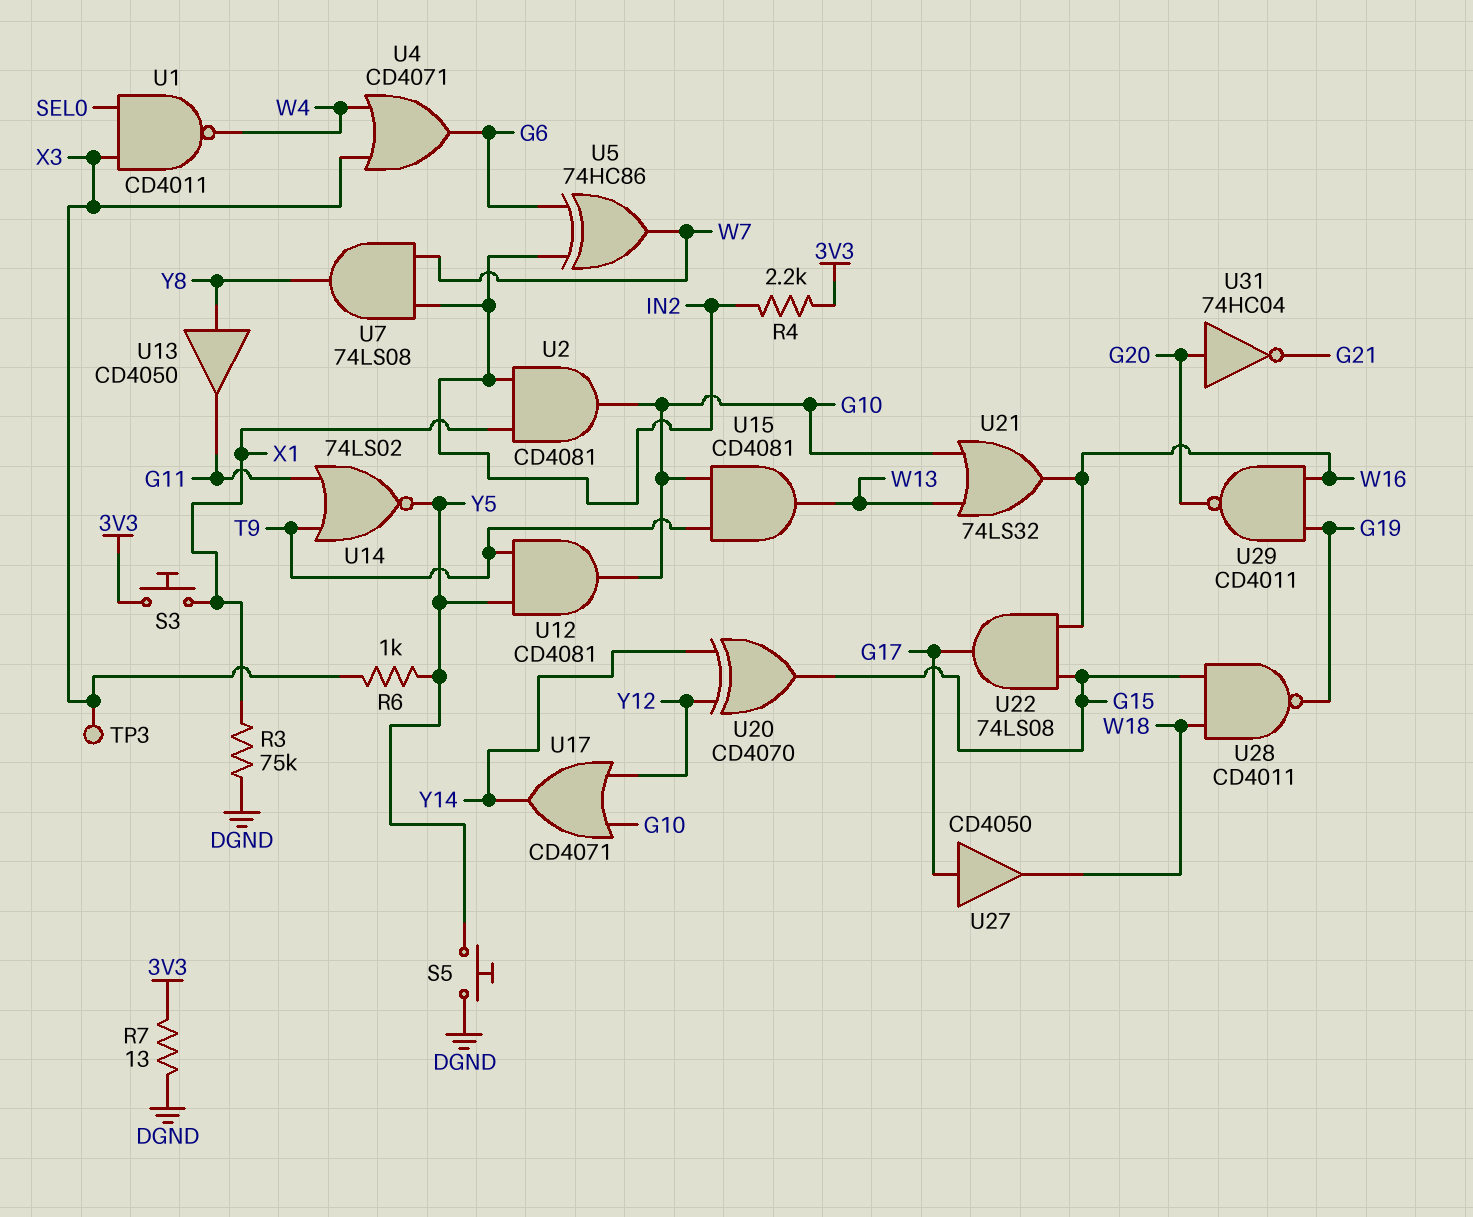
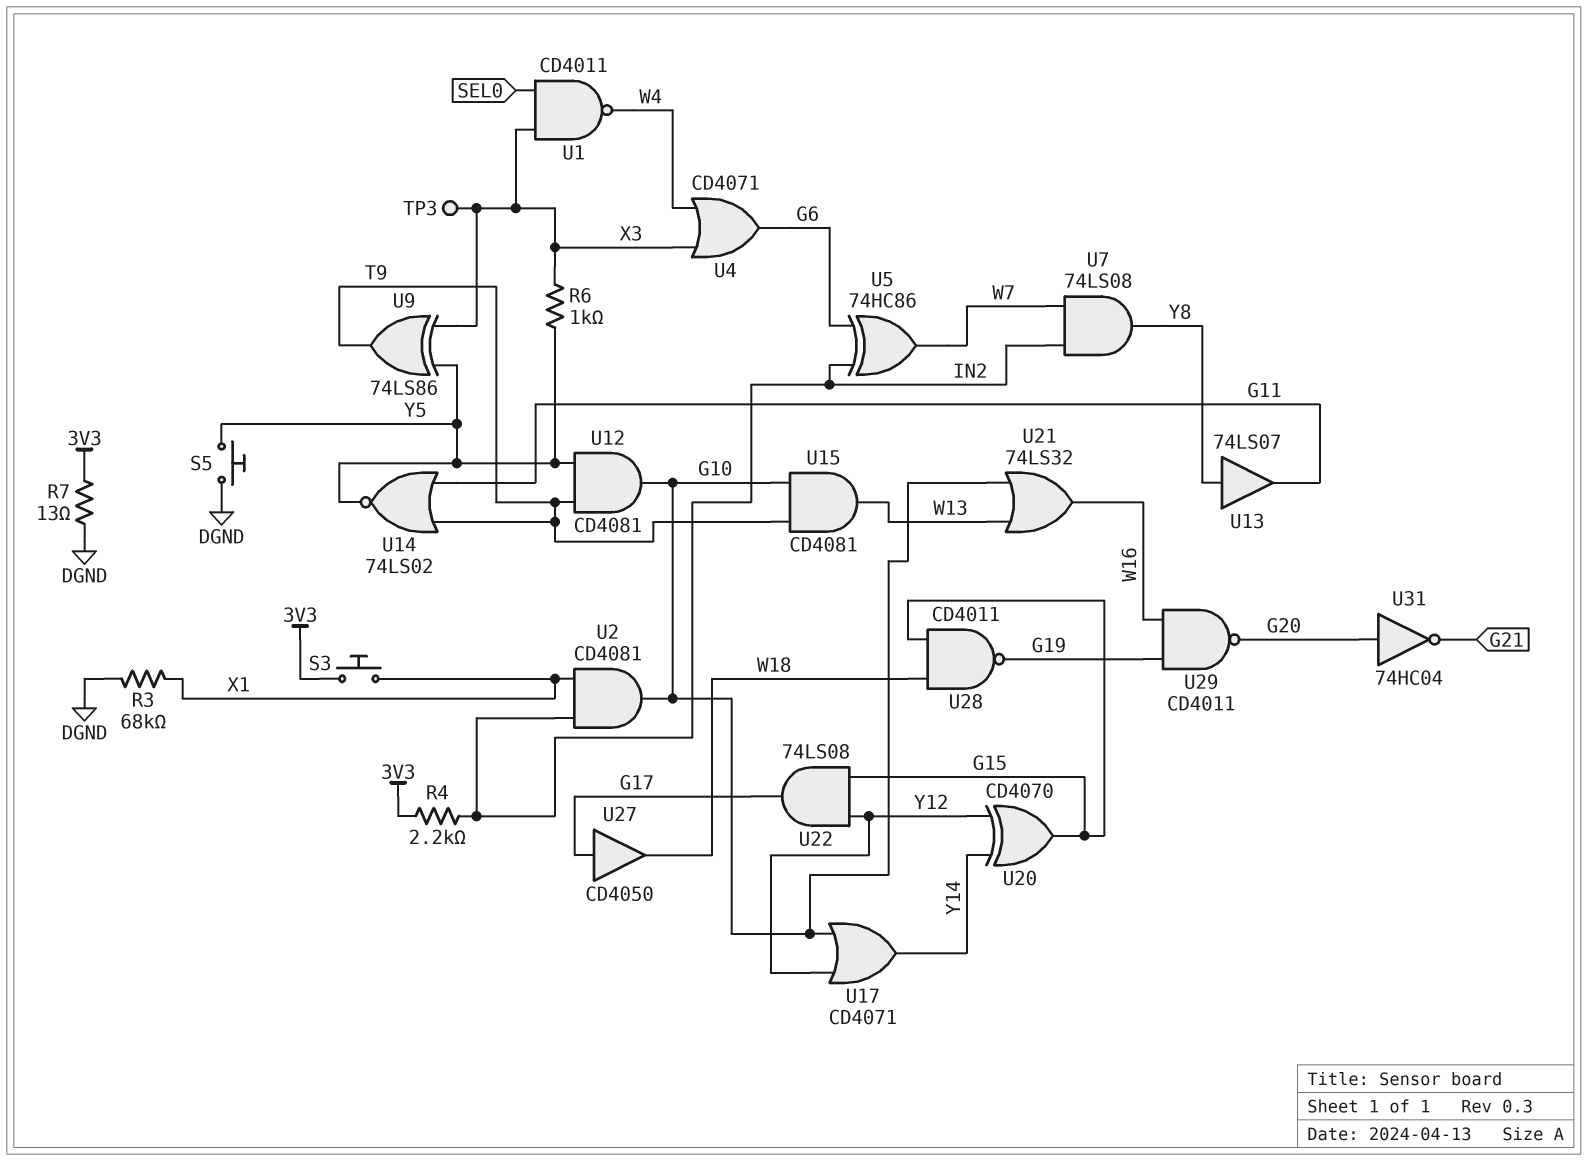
R3: 75k (DGND, X1) -> 68k (DGND, X1)
U9: none -> XOR 74LS86 (in X3, in Y5, out T9)
U13: buffer CD4050 (in Y8, out G11) -> buffer 74LS07 (in Y8, out G11)
U22: AND 74LS08 (in G15, in W16, out G17) -> AND 74LS08 (in G15, in Y12, out G17)

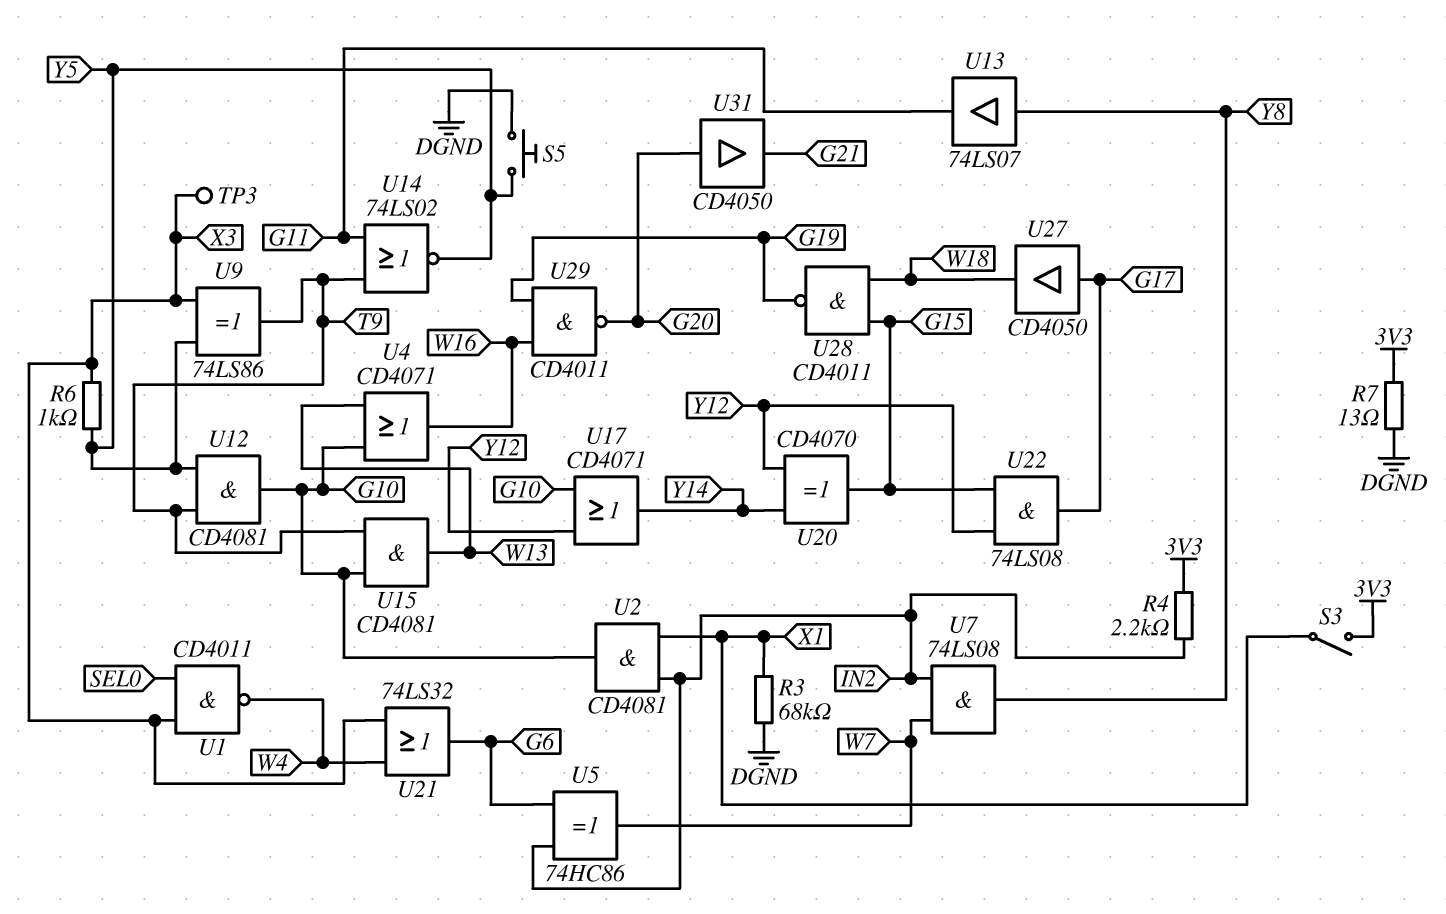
S3: button (3V3, X1) -> switch (3V3, X1)
U4: OR CD4071 (in W4, in X3, out G6) -> OR CD4071 (in G10, in W13, out W16)
U21: OR 74LS32 (in G10, in W13, out W16) -> OR 74LS32 (in W4, in X3, out G6)
U31: NOT 74HC04 (in G20, out G21) -> buffer CD4050 (in G20, out G21)

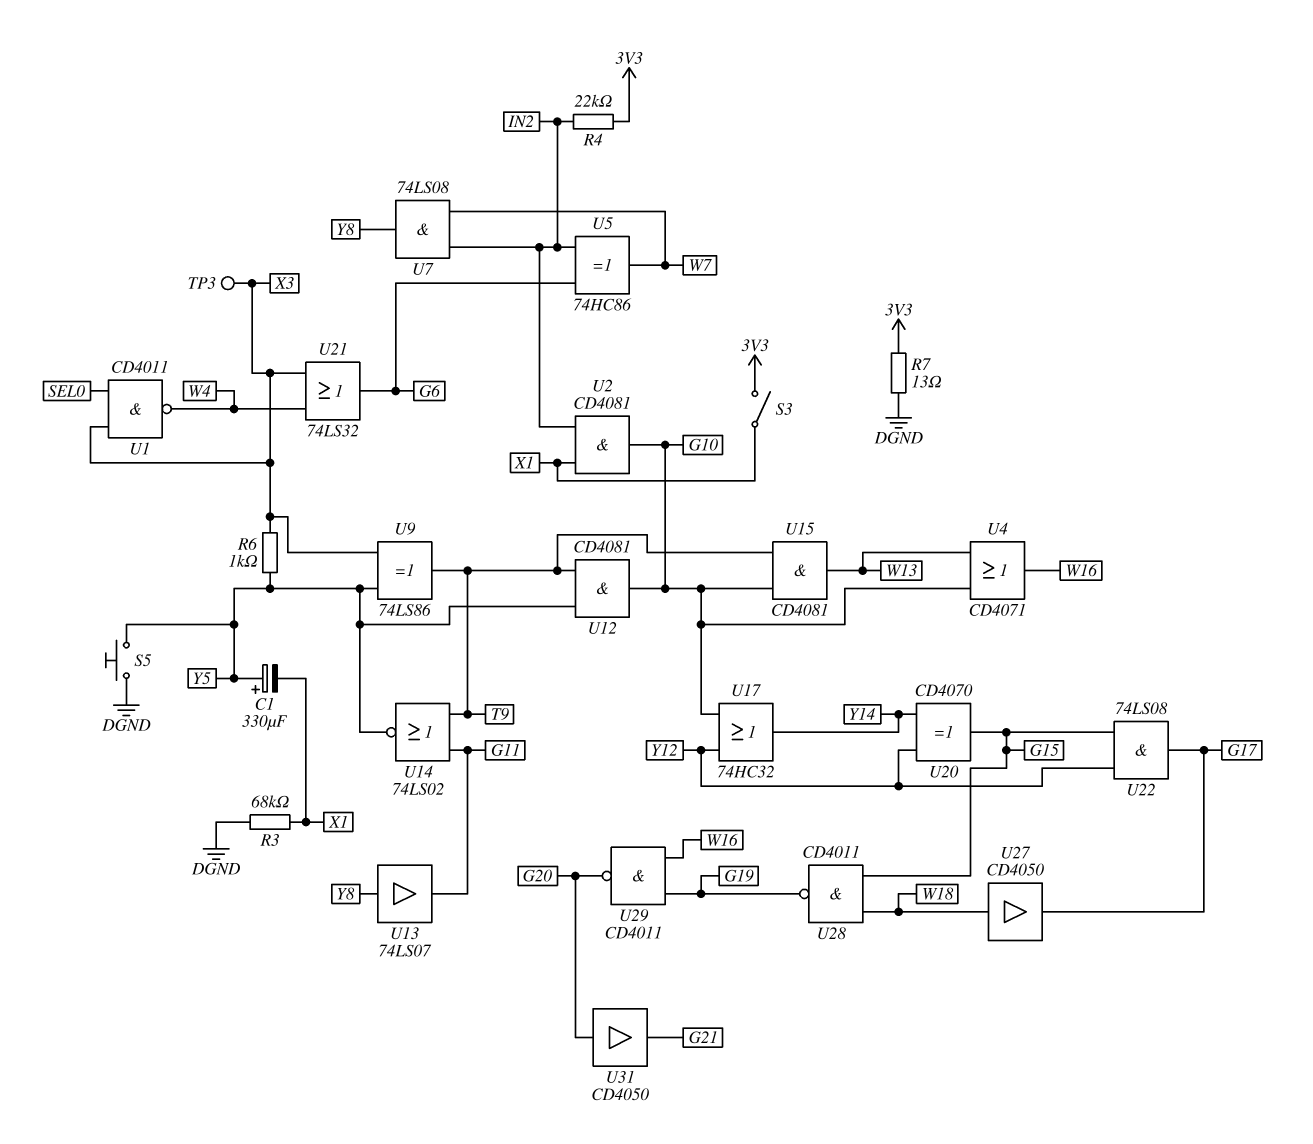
C1: none -> 330uF (plus Y5, minus X1)
R4: 2.2k (3V3, IN2) -> 22k (3V3, IN2)
U17: OR CD4071 (in G10, in Y12, out Y14) -> OR 74HC32 (in G10, in Y12, out Y14)
U27: buffer CD4050 (in G17, out W18) -> buffer CD4050 (in W18, out G17)

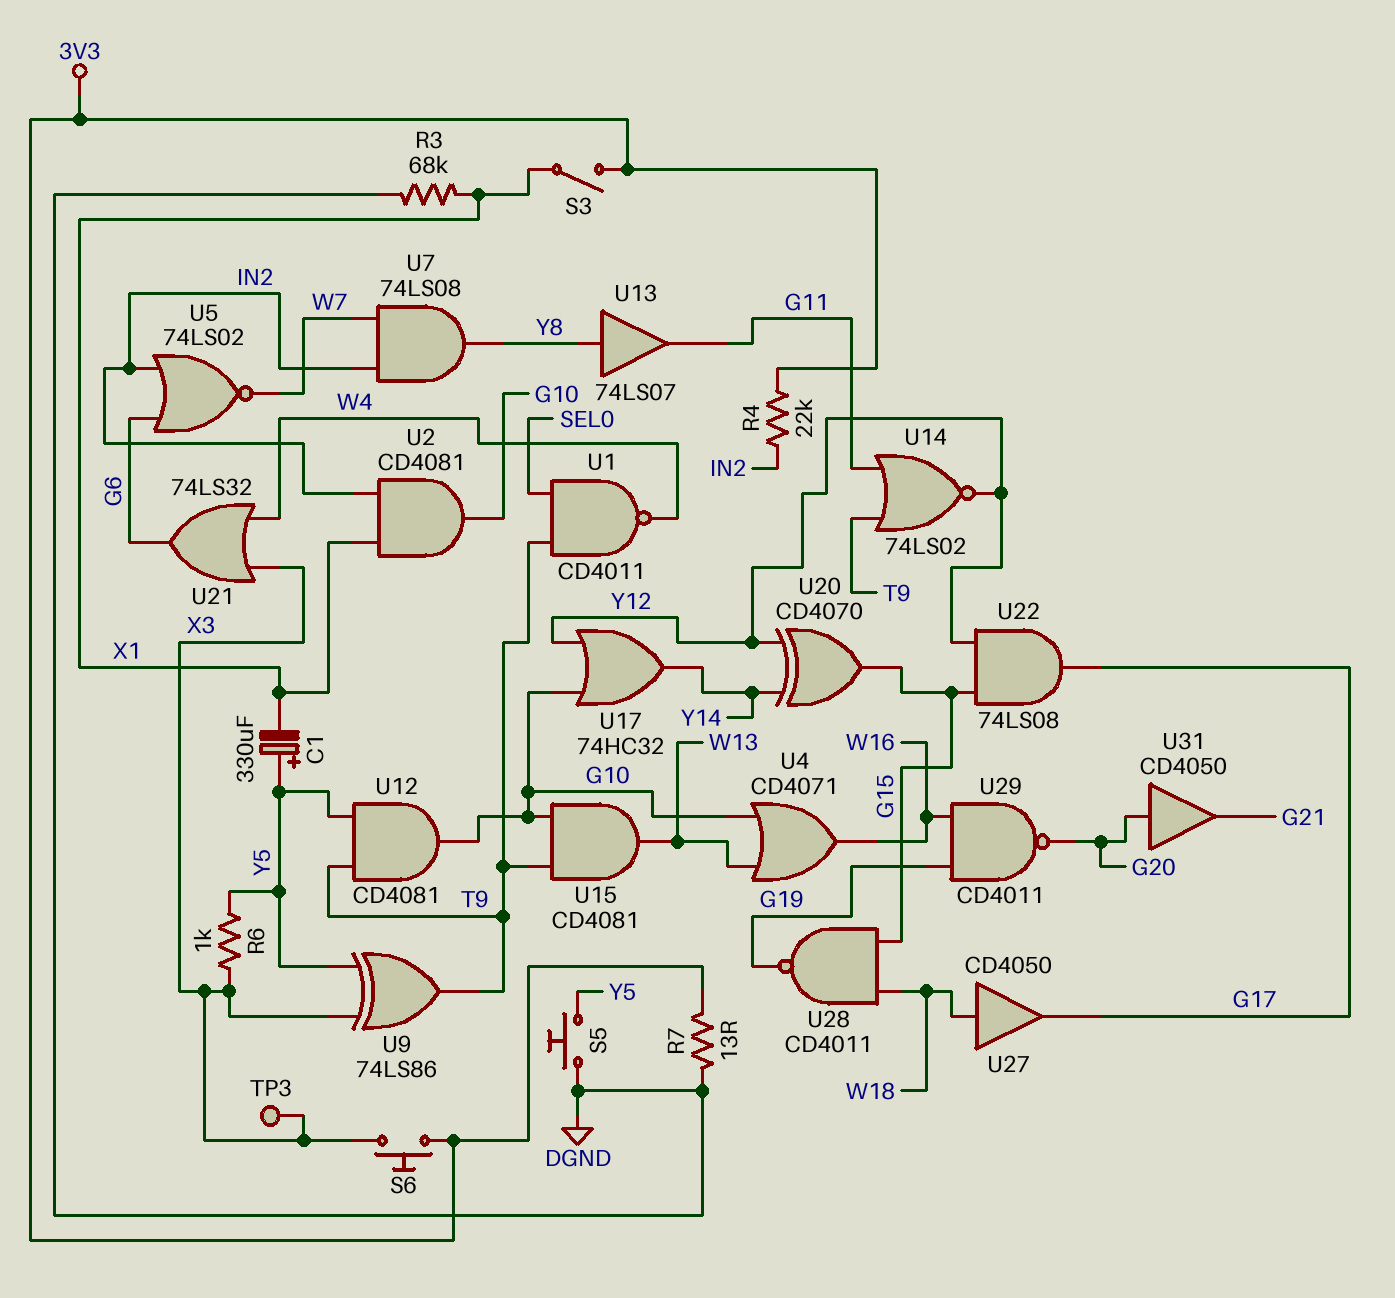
S6: none -> button (3V3, X3)
U1: NAND CD4011 (in SEL0, in X3, out W4) -> NAND CD4011 (in SEL0, in T9, out W4)
U5: XOR 74HC86 (in G6, in IN2, out W7) -> NOR 74LS02 (in G6, in IN2, out W7)
U14: NOR 74LS02 (in G11, in T9, out Y5) -> NOR 74LS02 (in G11, in T9, out Y12)

